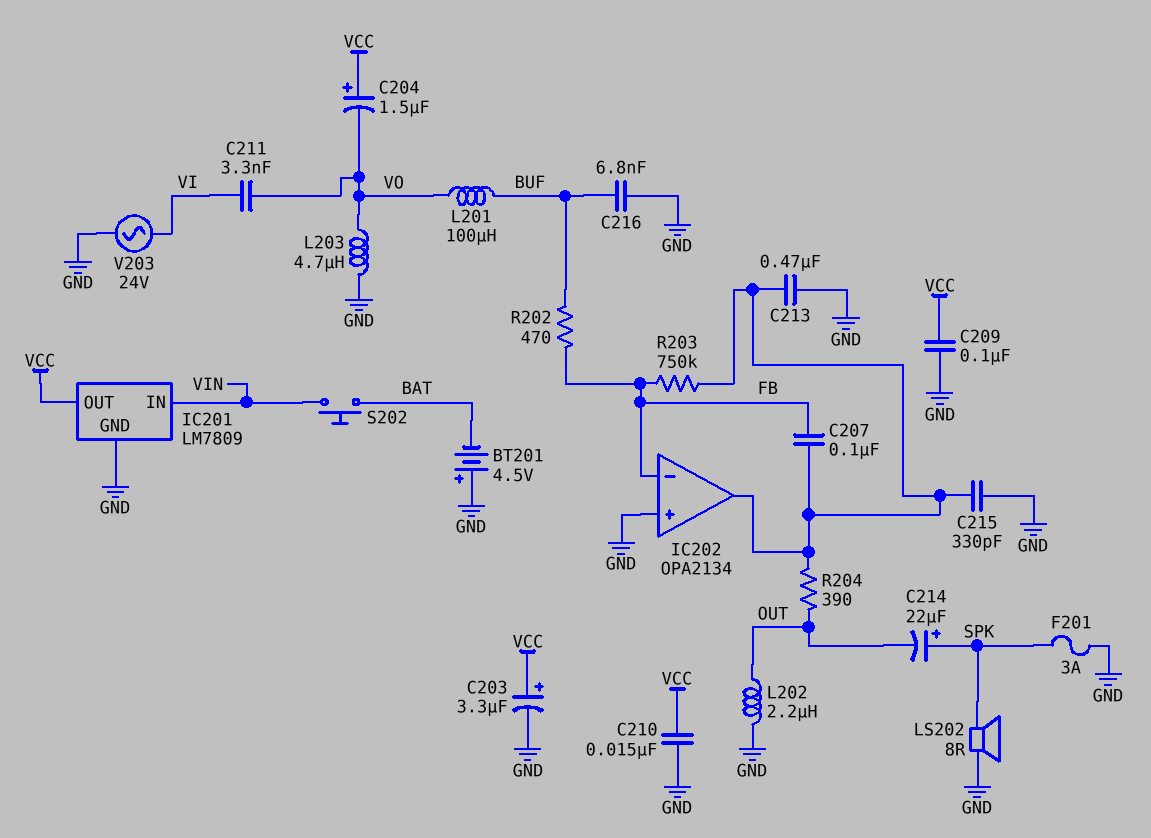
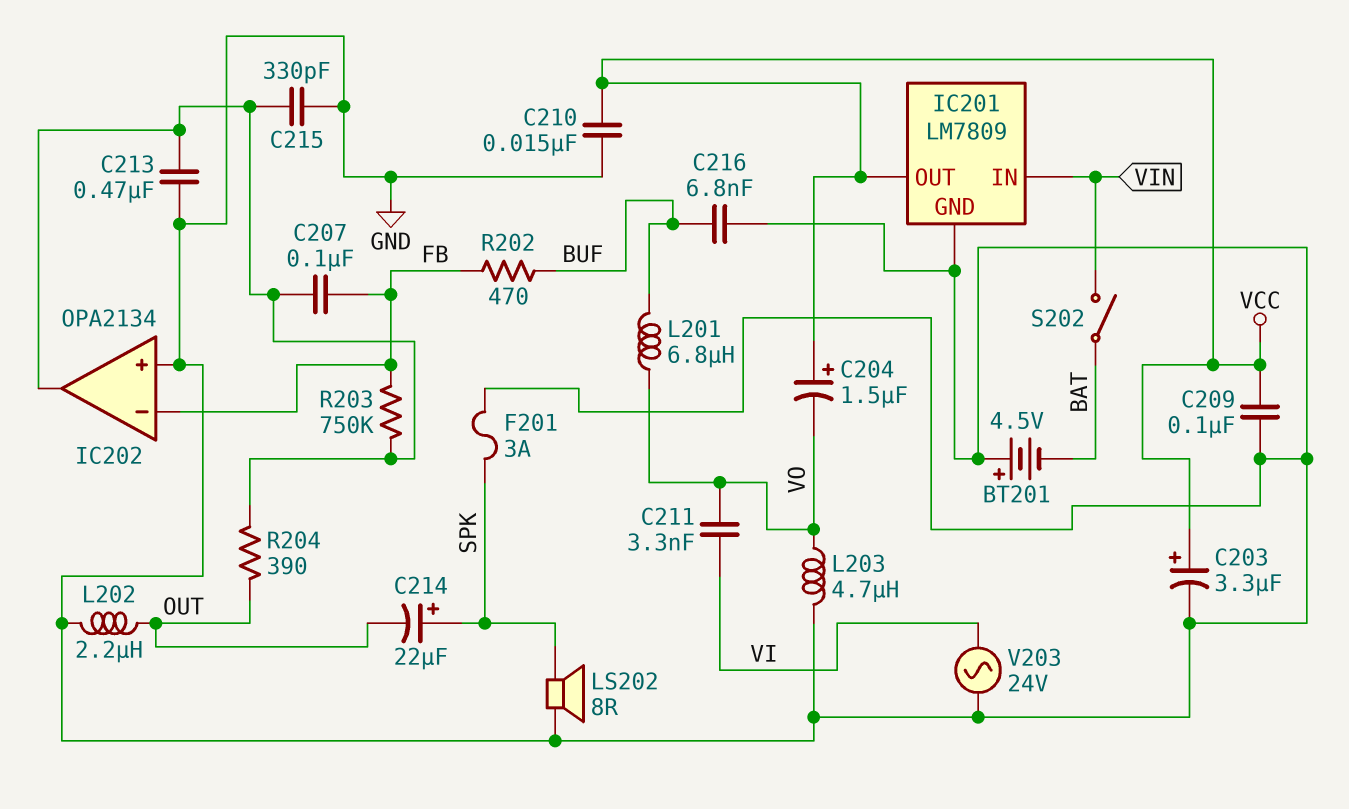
L201: 100uH (BUF, VO) -> 6.8uH (BUF, VO)
S202: button (BAT, VIN) -> switch (BAT, VIN)

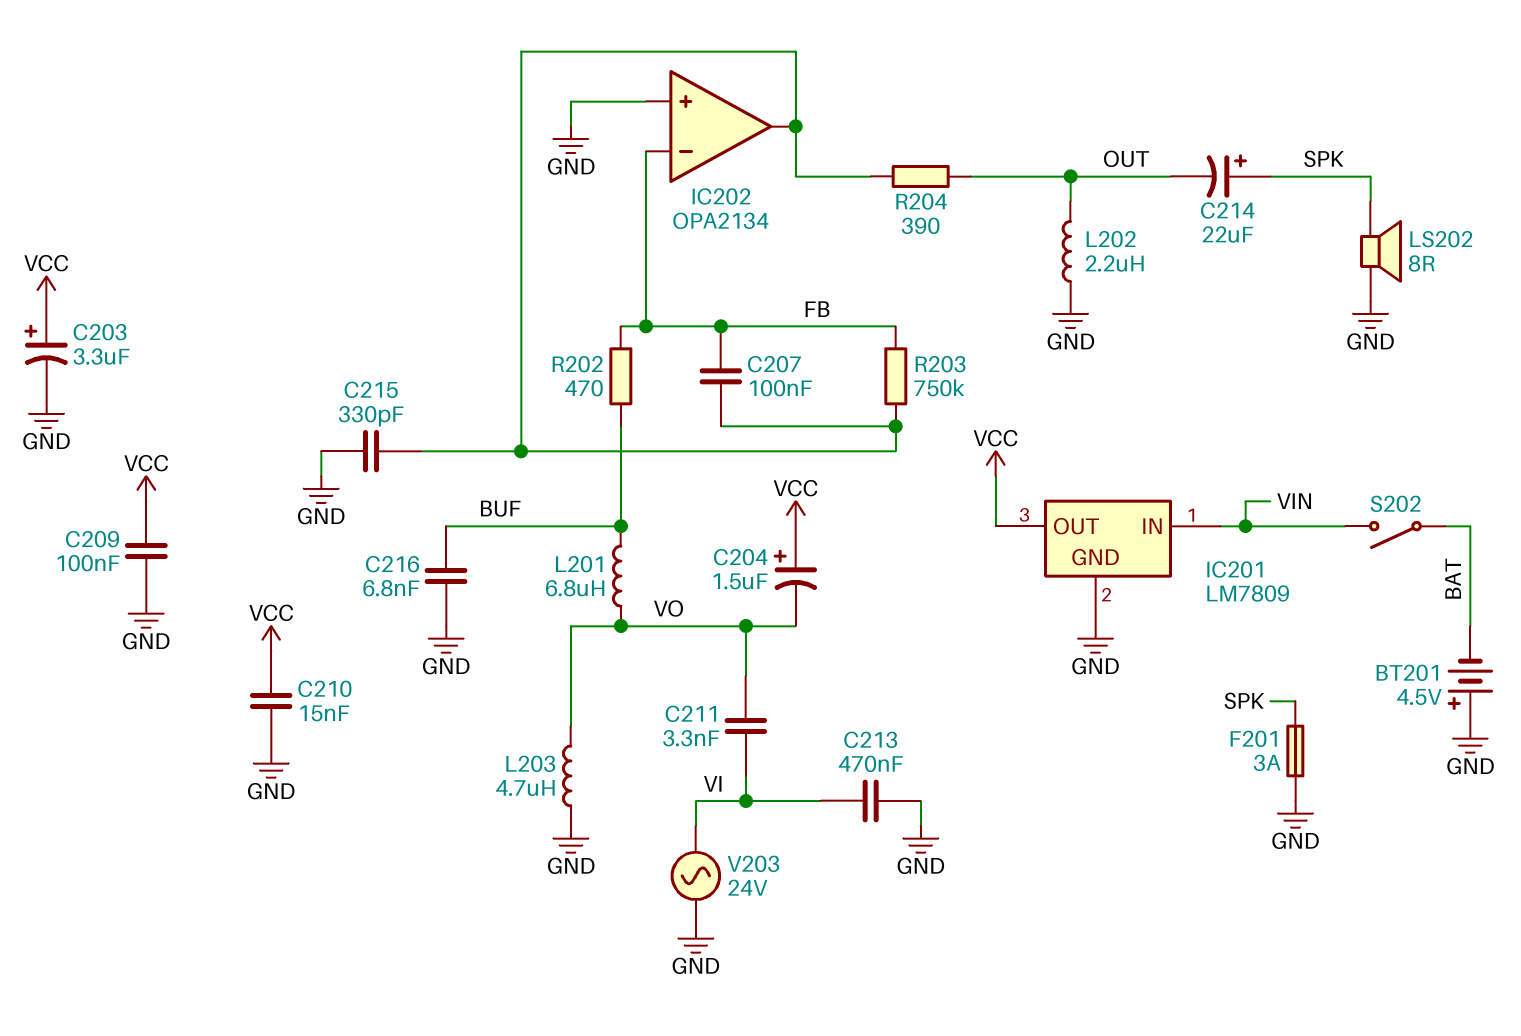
C213: 470nF (GND, IC202/out) -> 470nF (GND, VI)

